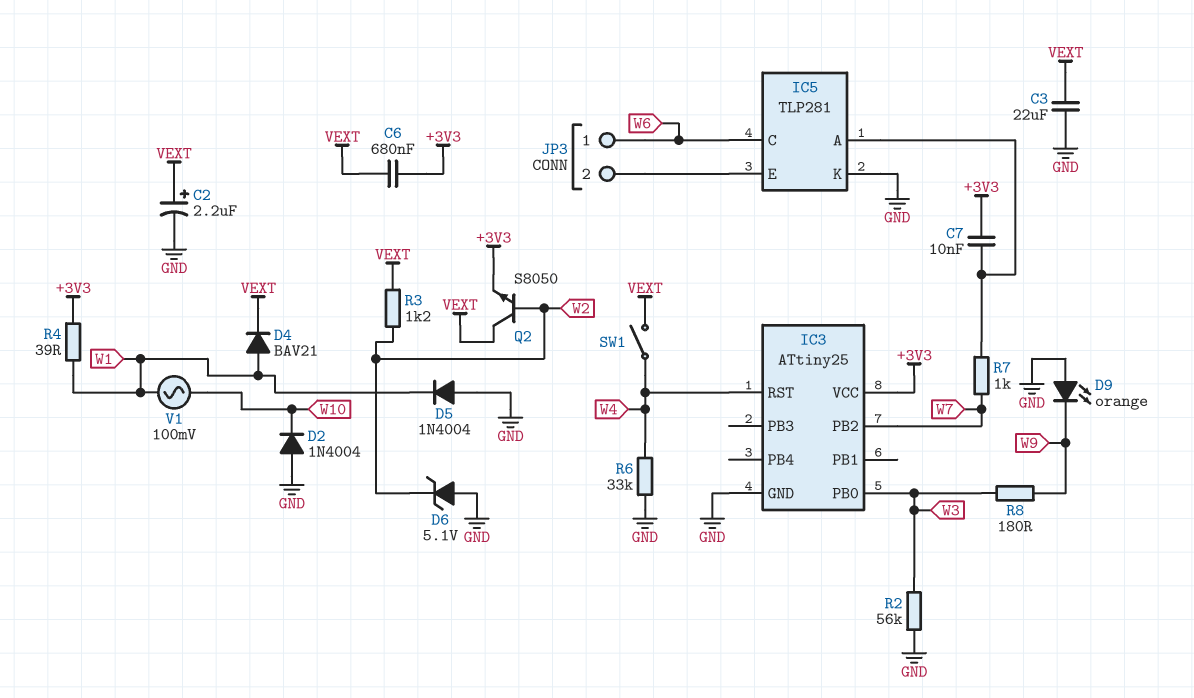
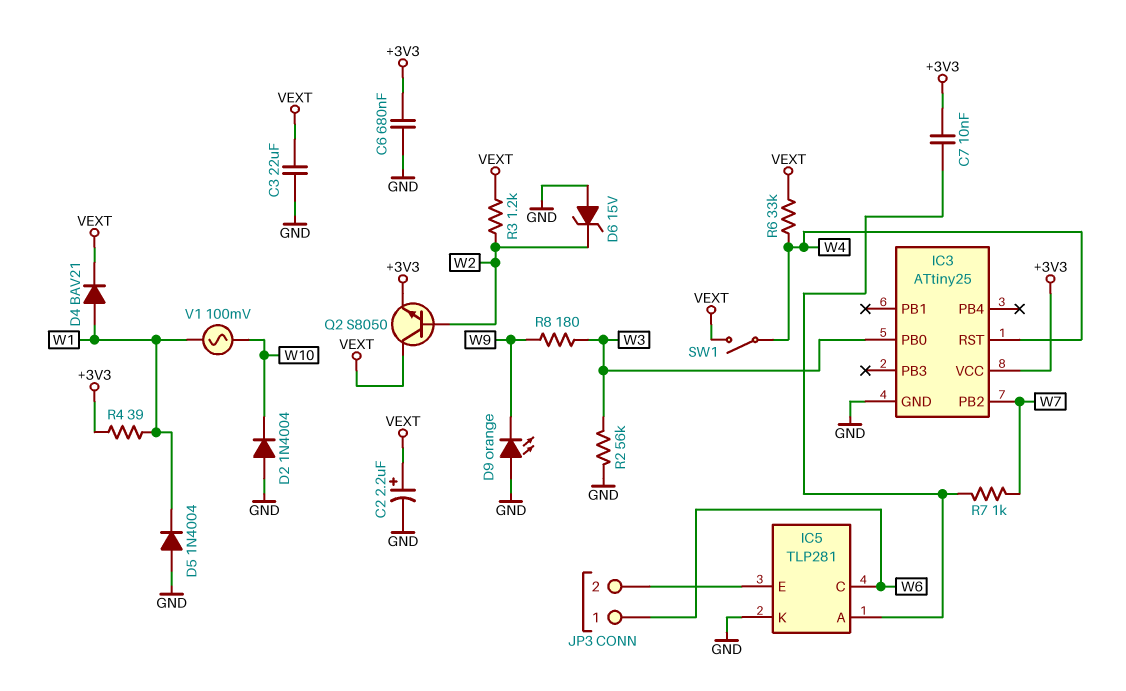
C6: 680nF (+3V3, VEXT) -> 680nF (+3V3, GND)
D6: zener 5.1V (A GND, K W2) -> zener 15V (A GND, K W2)
R6: 33k (GND, W4) -> 33k (VEXT, W4)

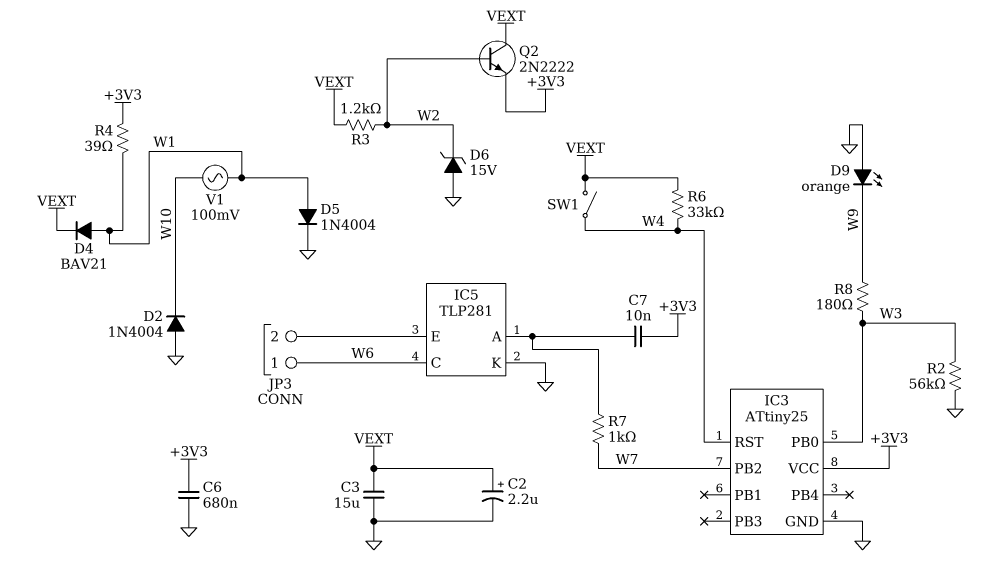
C3: 22uF (GND, VEXT) -> 15uF (GND, VEXT)
D5: diode 1N4004 (A GND, K W1) -> diode 1N4004 (A W1, K GND)
Q2: NPN S8050 (B W2, C VEXT, E +3V3) -> NPN 2N2222 (B W2, C VEXT, E +3V3)

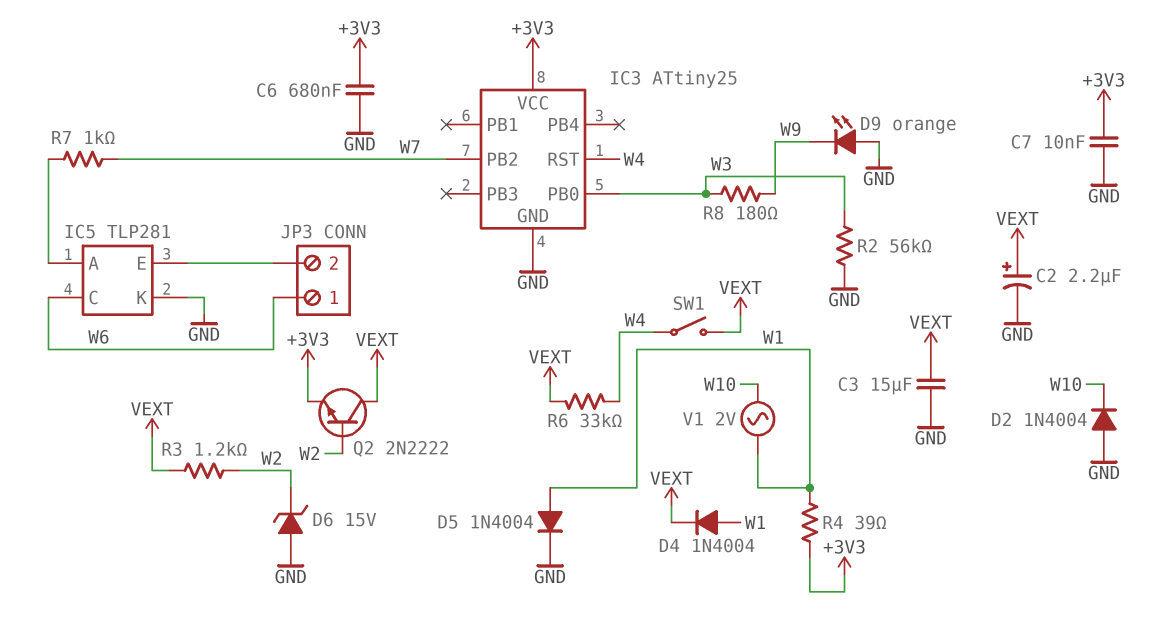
C7: 10nF (+3V3, IC5/A) -> 10nF (+3V3, GND)
D4: diode BAV21 (A W1, K VEXT) -> diode 1N4004 (A W1, K VEXT)
V1: AC 100mV (W1, W10) -> AC 2V (W1, W10)

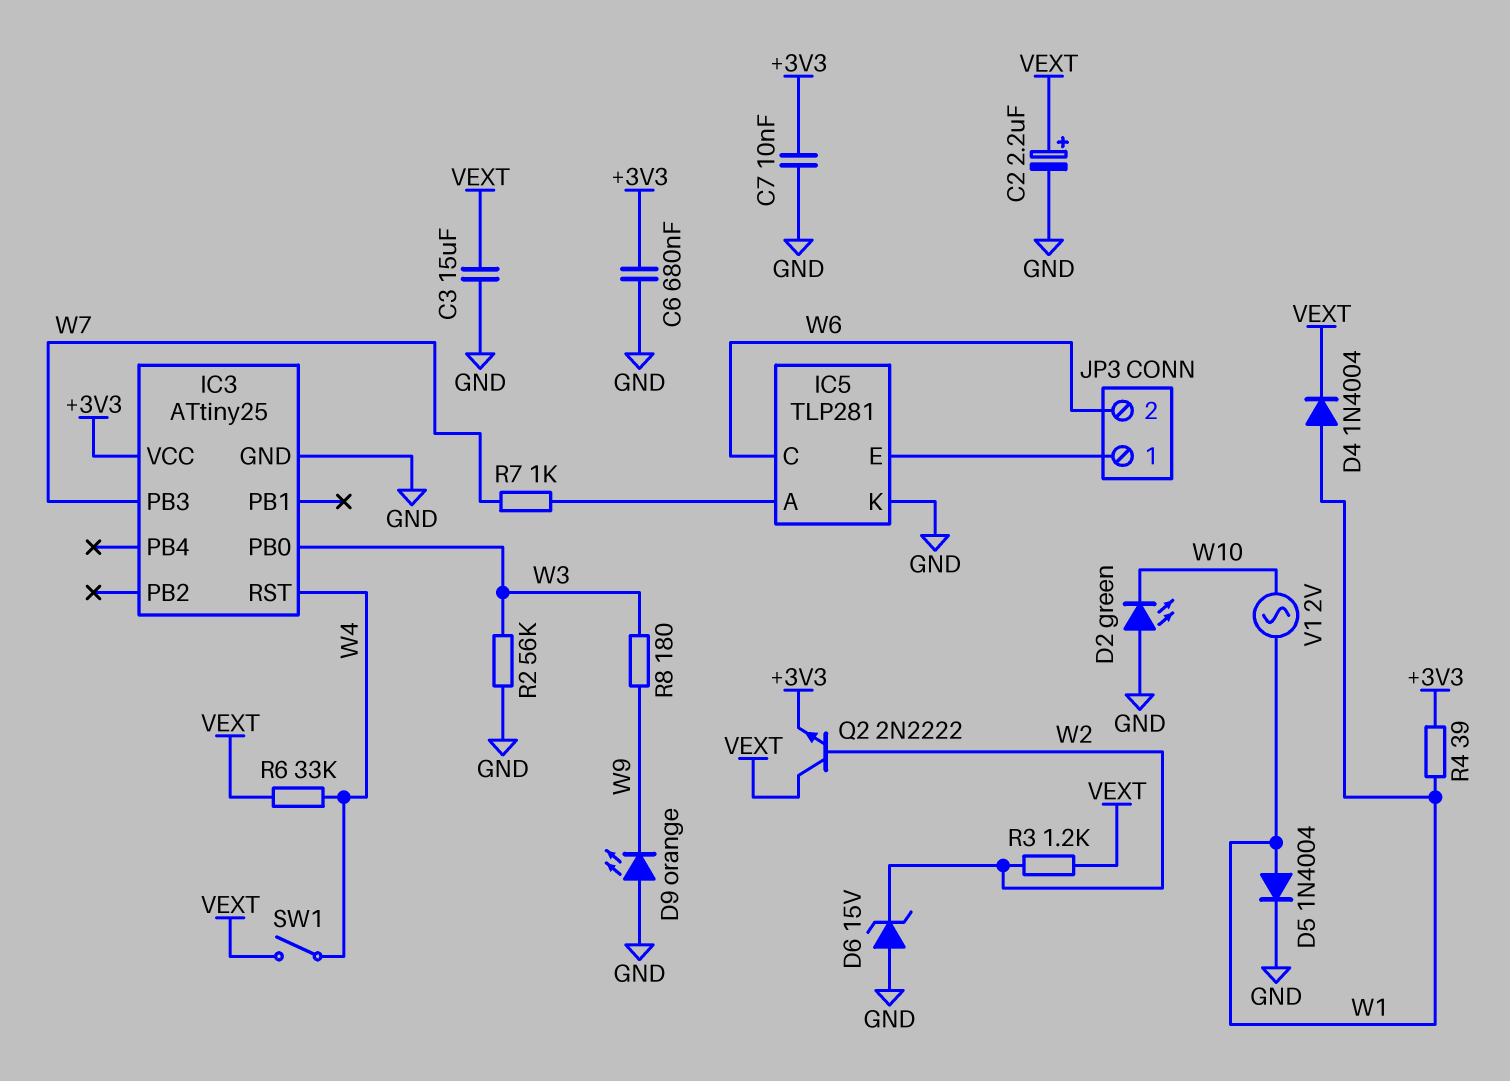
D2: diode 1N4004 (A GND, K W10) -> LED green (A GND, K W10)
IC3 pin PB2: W7 -> none
IC3 pin PB3: none -> W7
JP3 pin 1: W6 -> IC5/E
JP3 pin 2: IC5/E -> W6

